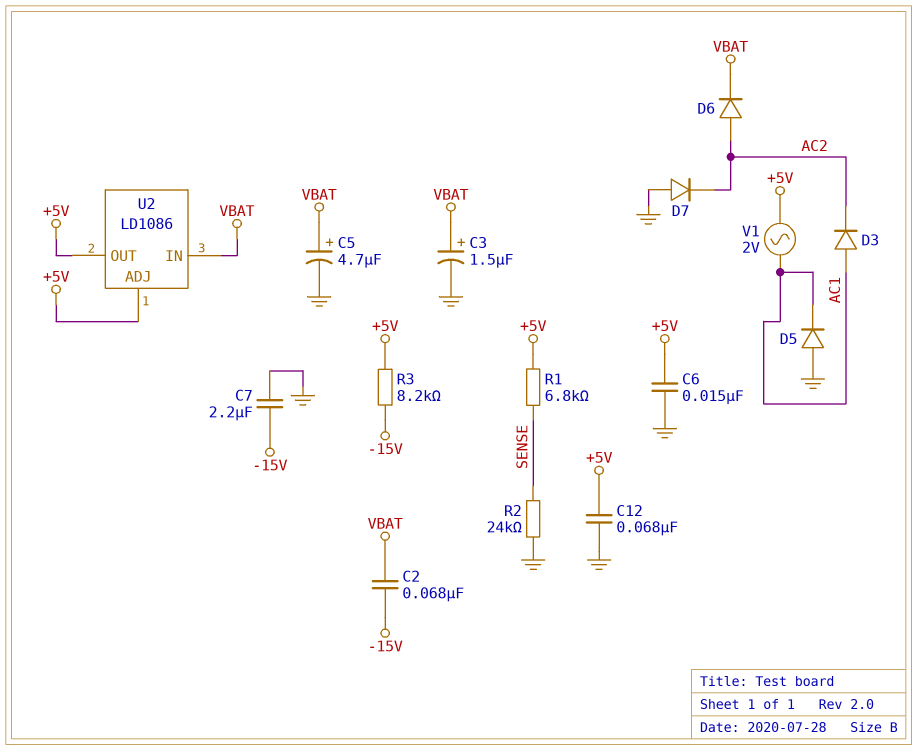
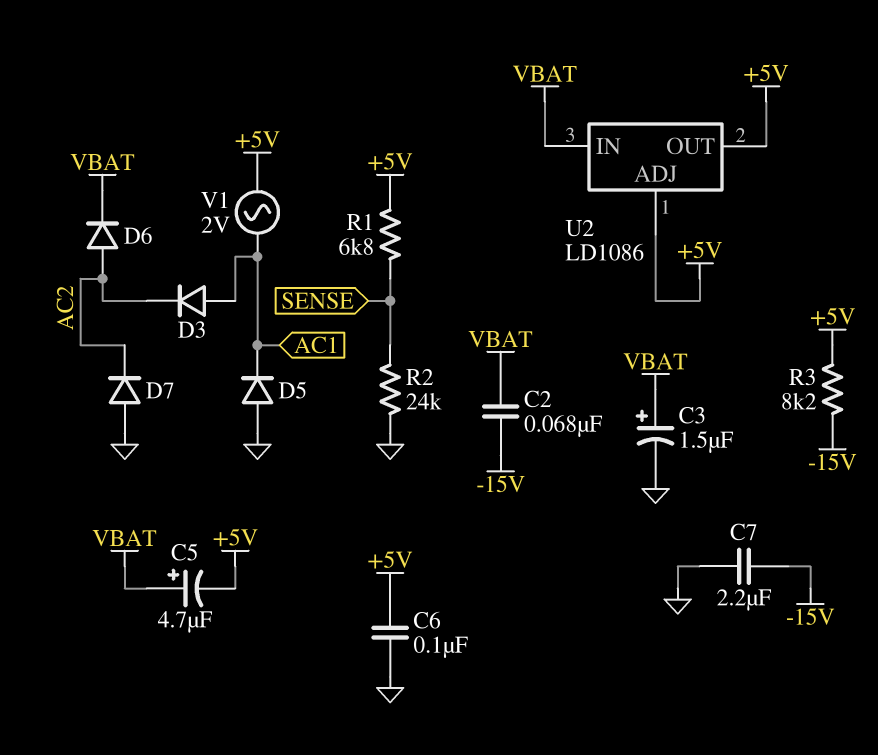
C5: 4.7uF (plus VBAT, minus GND) -> 4.7uF (plus VBAT, minus +5V)
C6: 15nF (+5V, GND) -> 100nF (+5V, GND)
C12: 68nF (+5V, GND) -> none

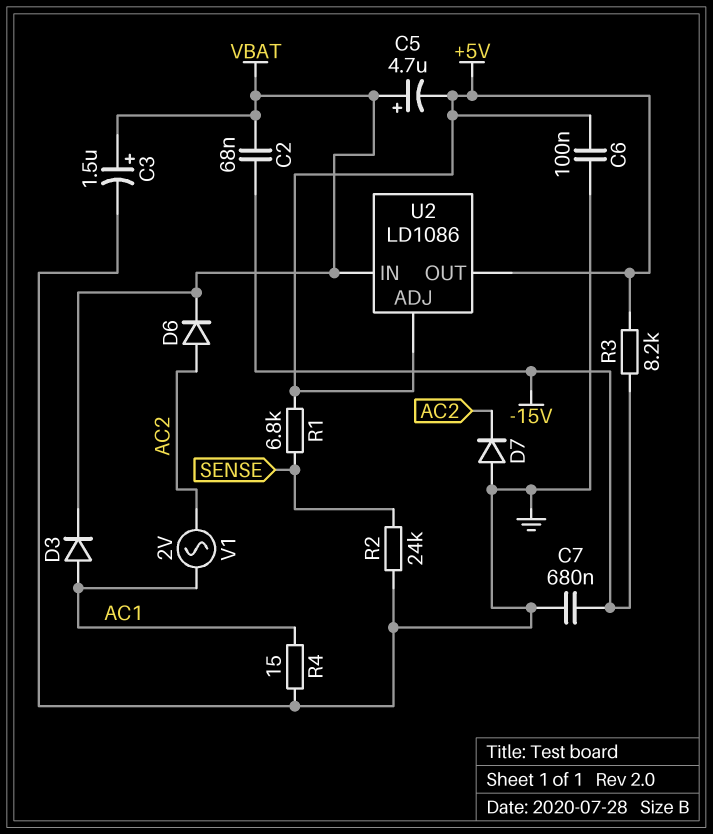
C7: 2.2uF (-15V, GND) -> 680nF (-15V, GND)
D3: diode (A AC1, K AC2) -> diode (A AC1, K VBAT)
D5: diode (A GND, K AC1) -> none
R4: none -> 15 (AC1, GND)
V1: AC 2V (+5V, AC1) -> AC 2V (AC1, AC2)

